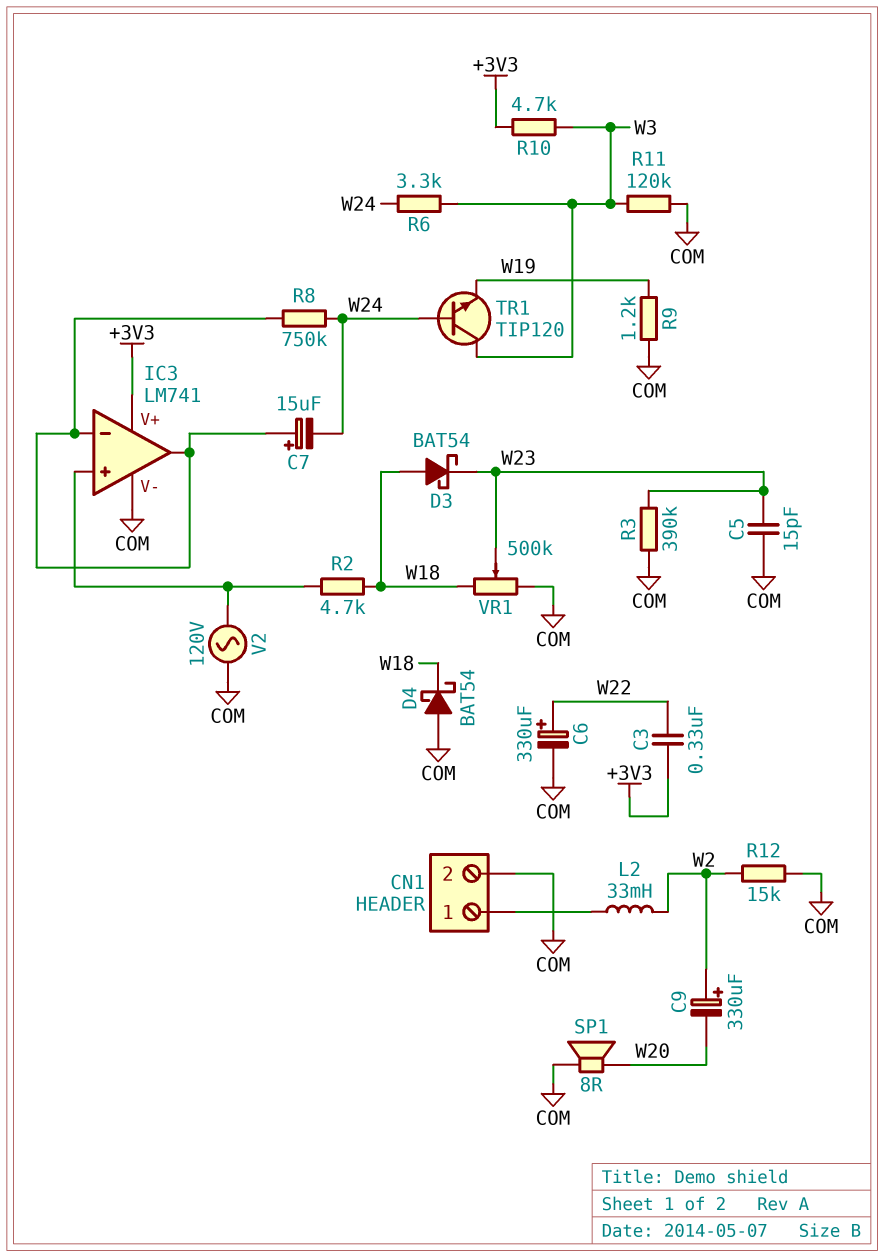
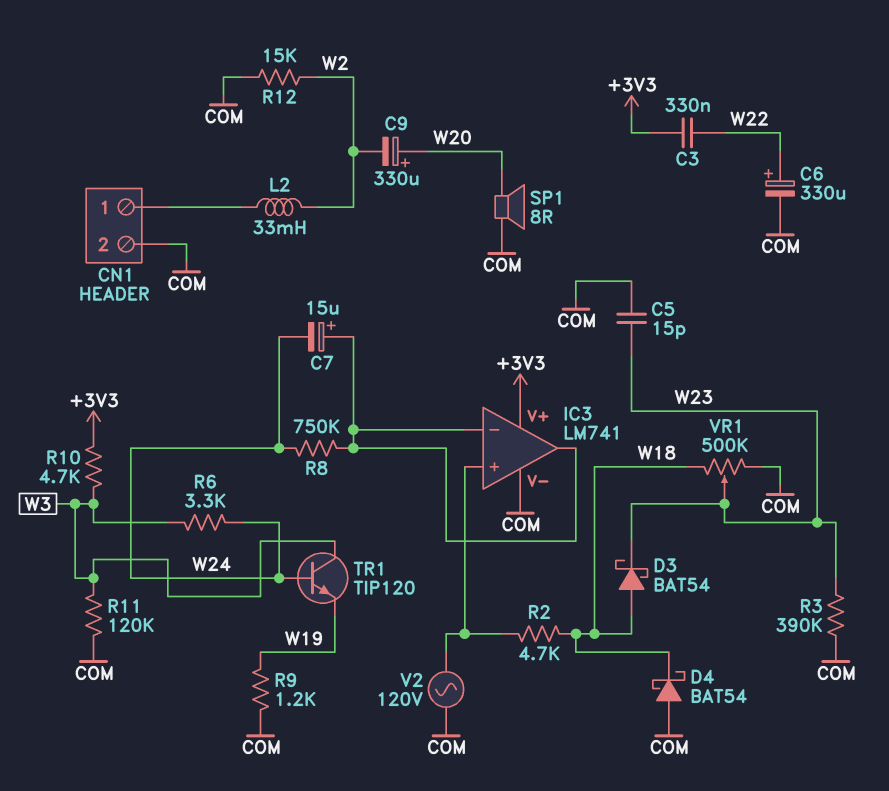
C9: 330uF (plus W2, minus W20) -> 330uF (plus W20, minus W2)

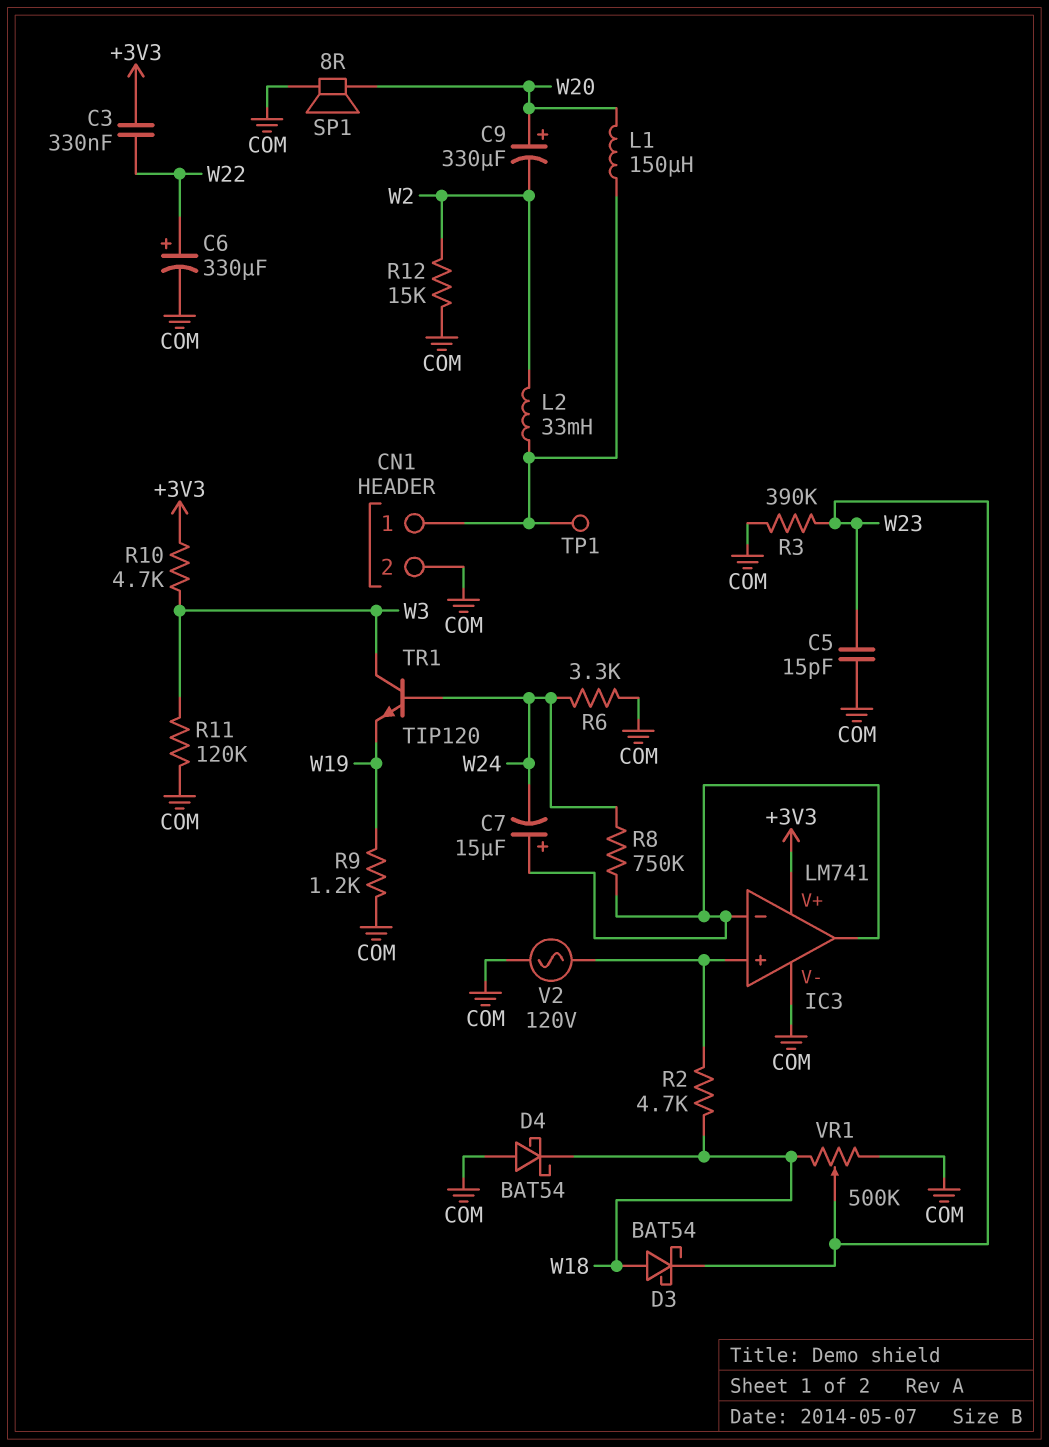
L1: none -> 150uH (CN1/1, W20)
R6: 3.3k (W3, W24) -> 3.3k (COM, W24)
TP1: none -> test point (CN1/1)

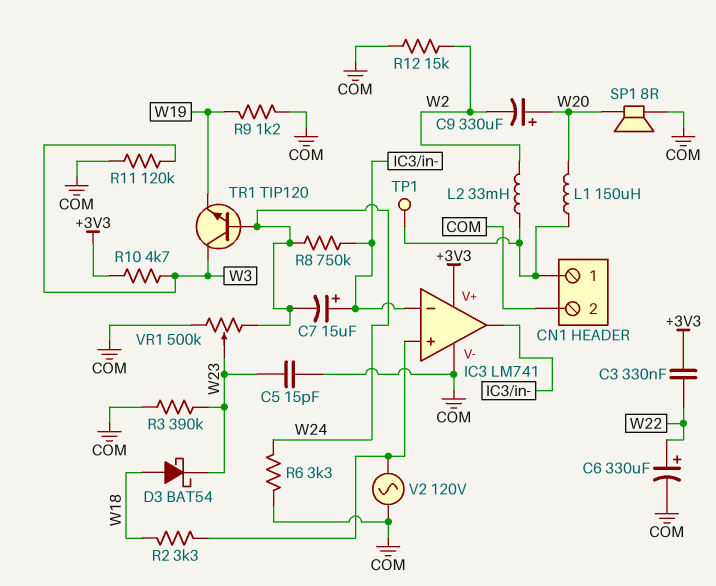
D4: schottky BAT54 (A COM, K W18) -> none
R2: 4.7k (IC3/in+, W18) -> 3.3k (IC3/in+, W18)
VR1: 500k (COM, W18, wiper W23) -> 500k (COM, W24, wiper W23)

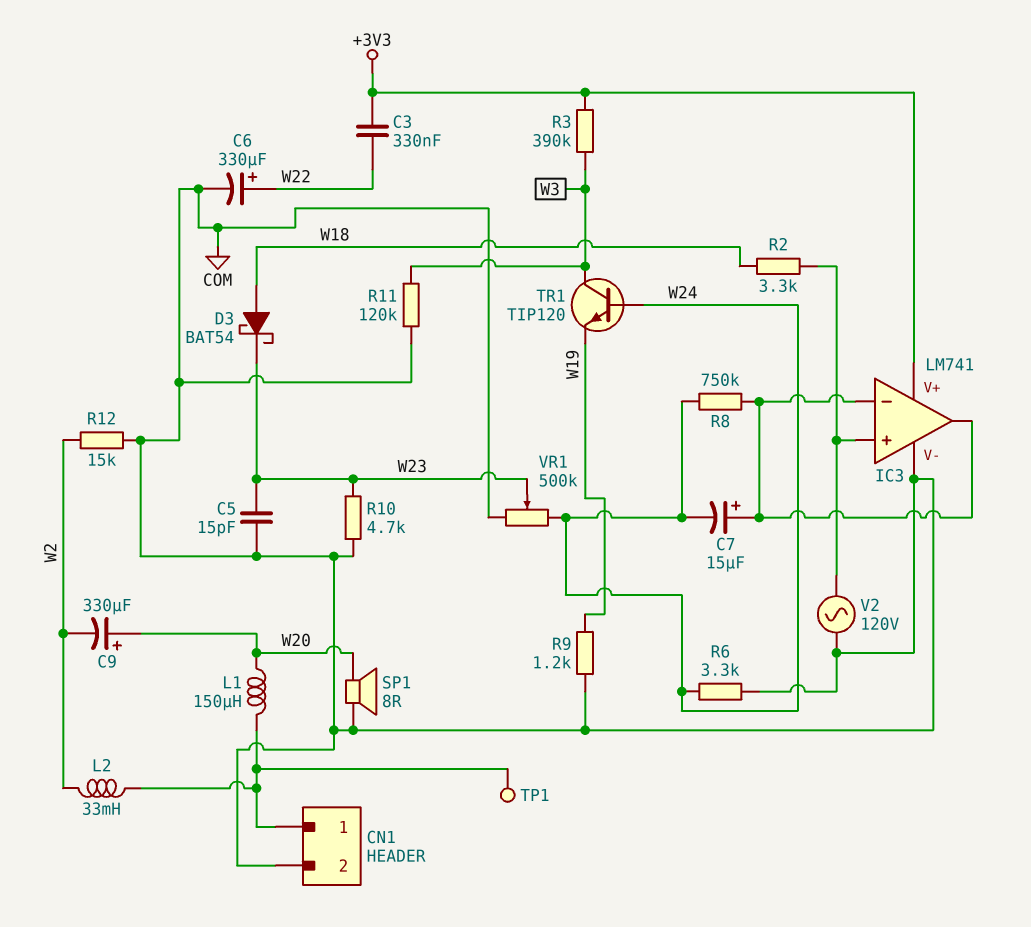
R3: 390k (COM, W23) -> 390k (+3V3, W3)
R10: 4.7k (+3V3, W3) -> 4.7k (COM, W23)

